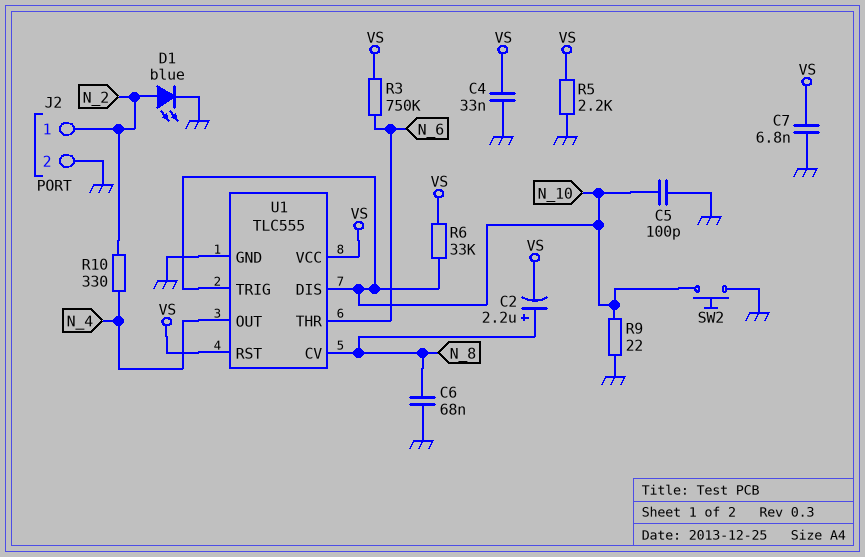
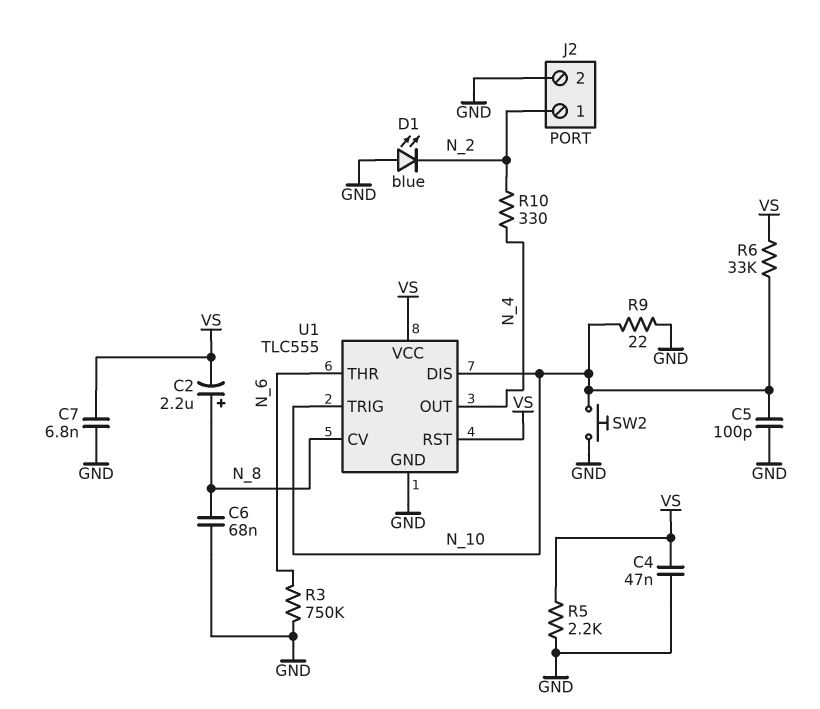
C4: 33nF (GND, VS) -> 47nF (GND, VS)
D1: LED blue (A N_2, K GND) -> LED blue (A GND, K N_2)
R3: 750k (N_6, VS) -> 750k (GND, N_6)

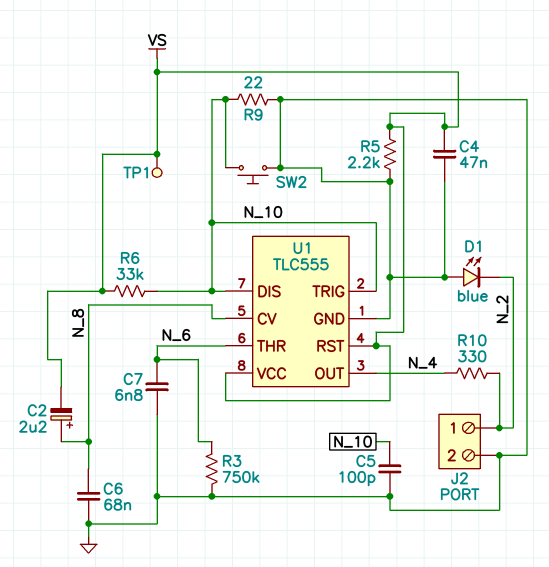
C7: 6.8nF (GND, VS) -> 6.8nF (GND, N_6)
TP1: none -> test point (VS)

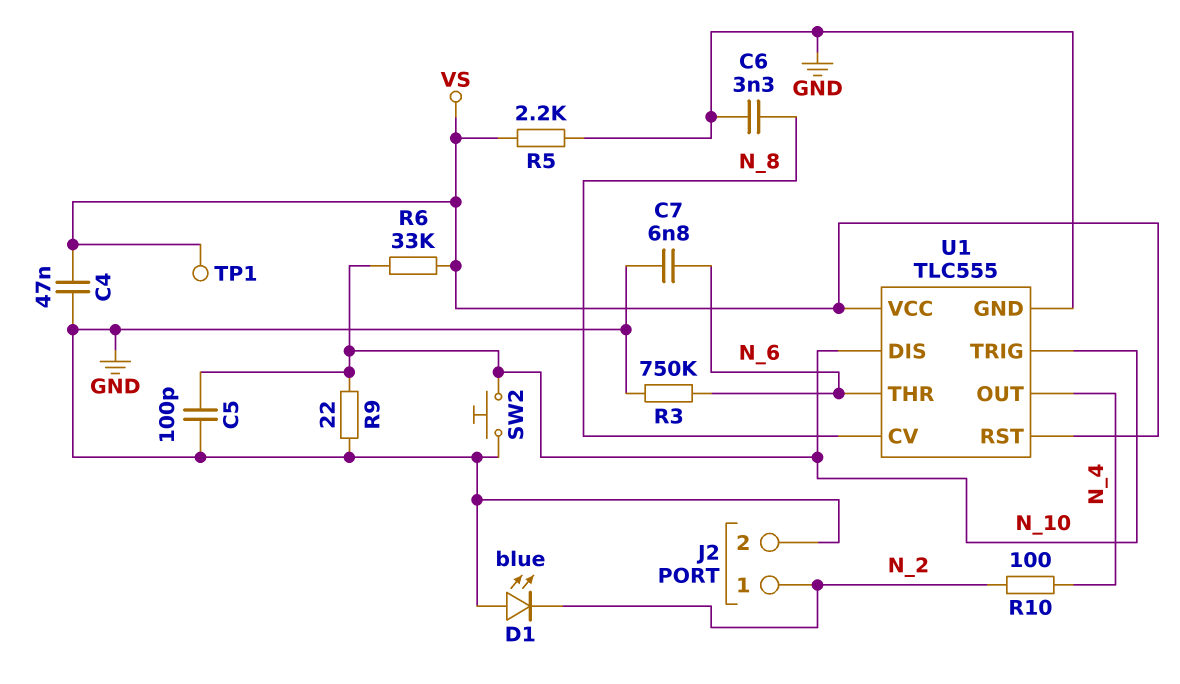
C2: 2.2uF (plus N_8, minus VS) -> none
C6: 68nF (GND, N_8) -> 3.3nF (GND, N_8)
R10: 330 (N_2, N_4) -> 100 (N_2, N_4)

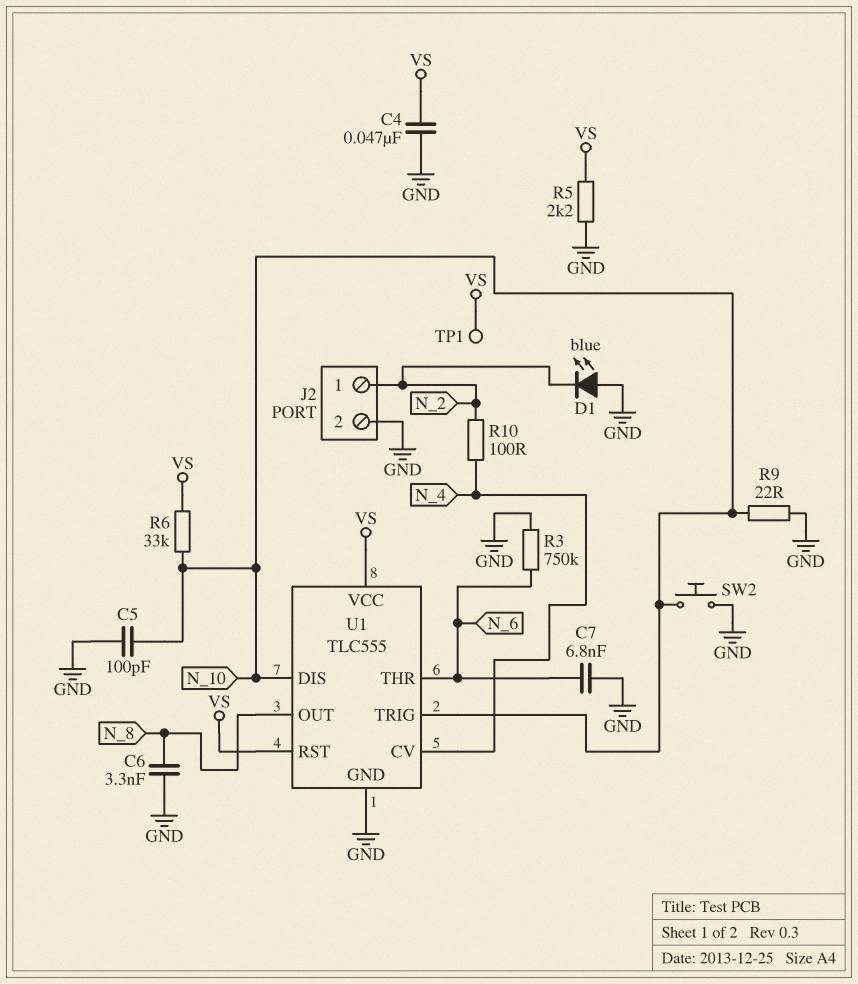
U1 pin CV: N_8 -> N_4
U1 pin OUT: N_4 -> N_8

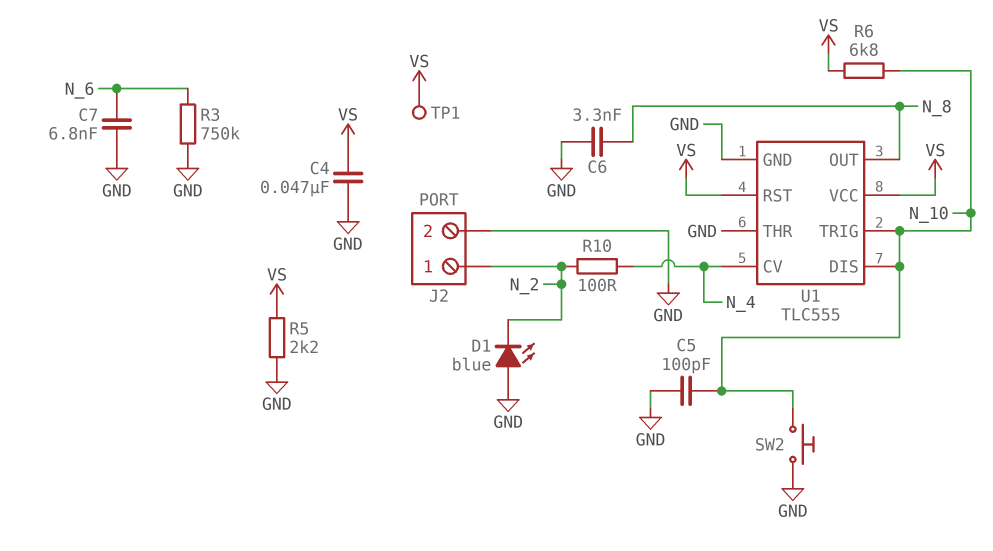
R6: 33k (N_10, VS) -> 6.8k (N_10, VS)
R9: 22 (GND, N_10) -> none
U1 pin THR: N_6 -> GND

